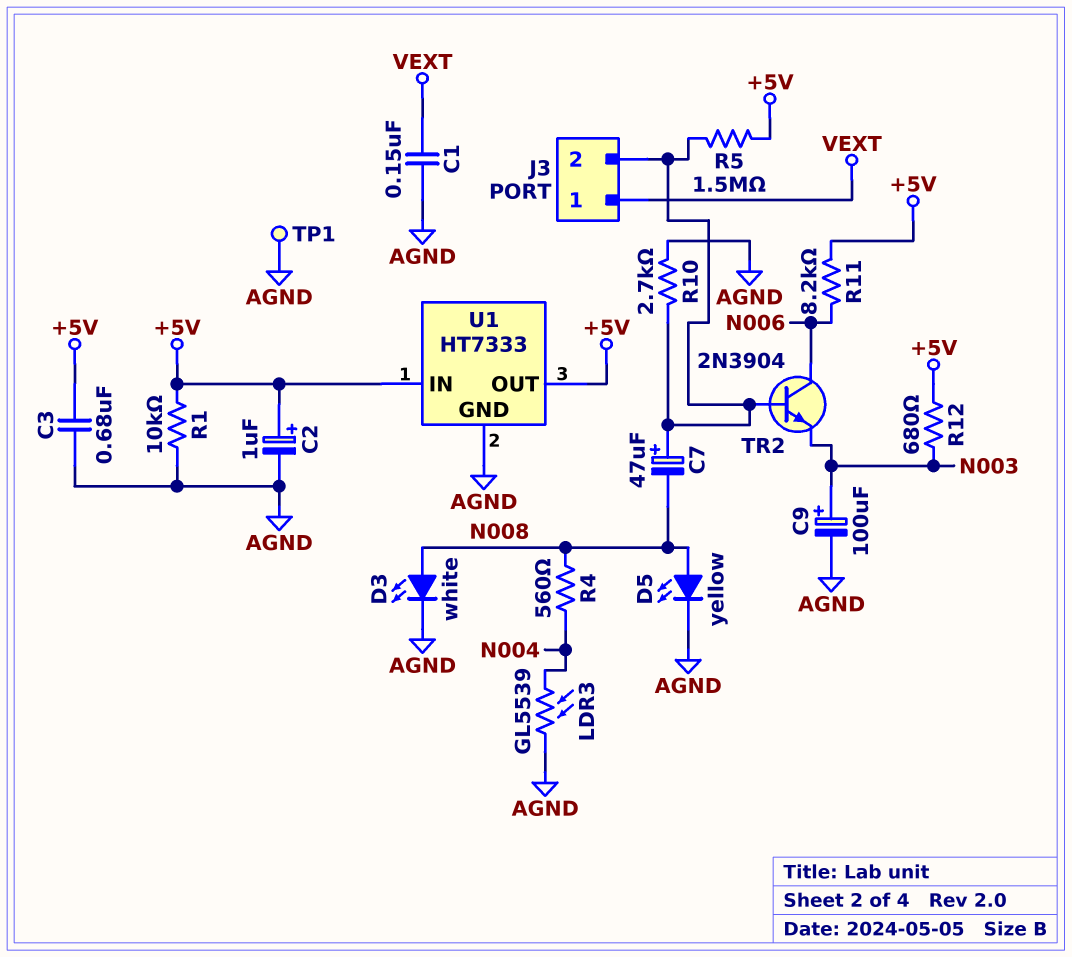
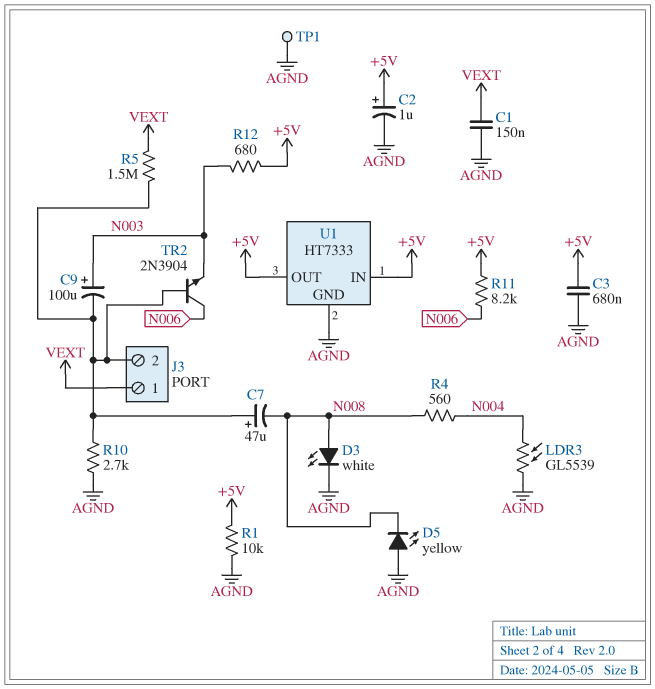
C9: 100uF (plus N003, minus AGND) -> 100uF (plus N003, minus J3/2)
D5: LED yellow (A N008, K AGND) -> LED yellow (A AGND, K N008)
R5: 1.5M (+5V, J3/2) -> 1.5M (J3/2, VEXT)

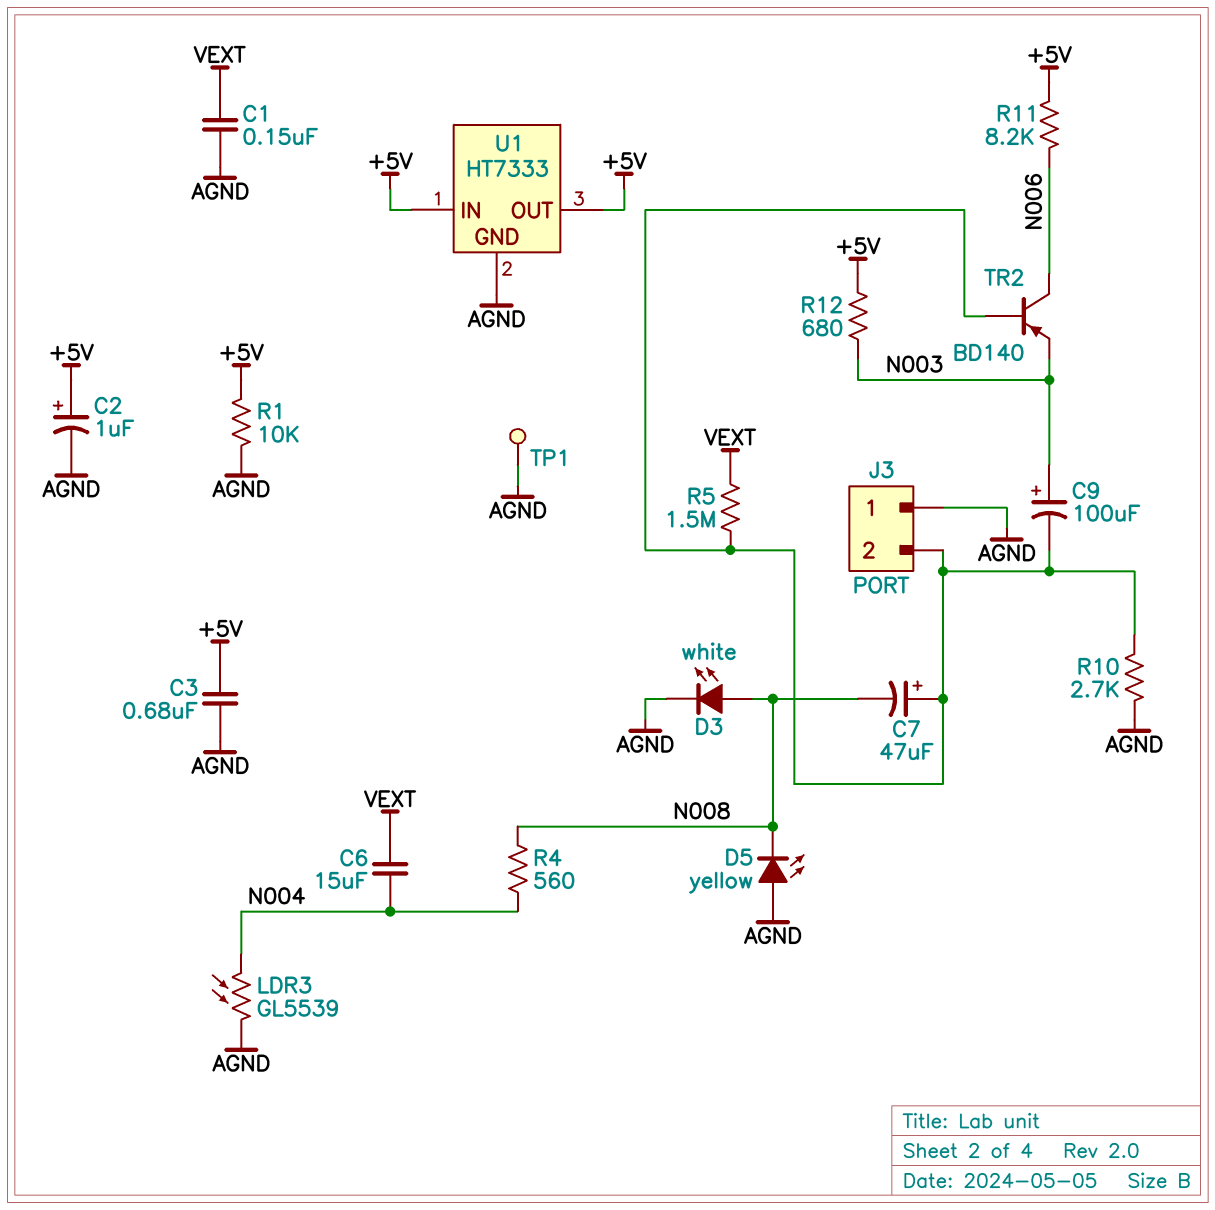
C6: none -> 15uF (N004, VEXT)
J3 pin 1: VEXT -> AGND
TR2: NPN 2N3904 (B J3/2, C N006, E N003) -> PNP BD140 (B J3/2, C N006, E N003)

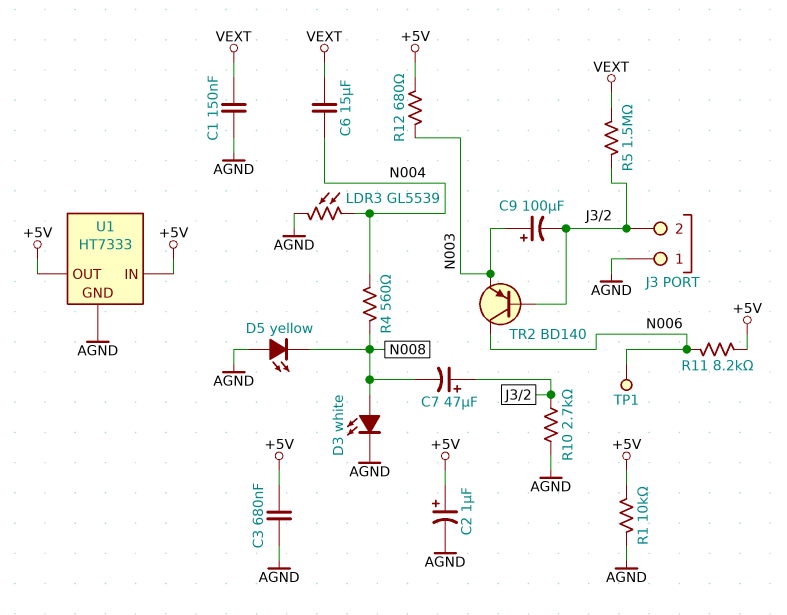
TP1: test point (AGND) -> test point (N006)

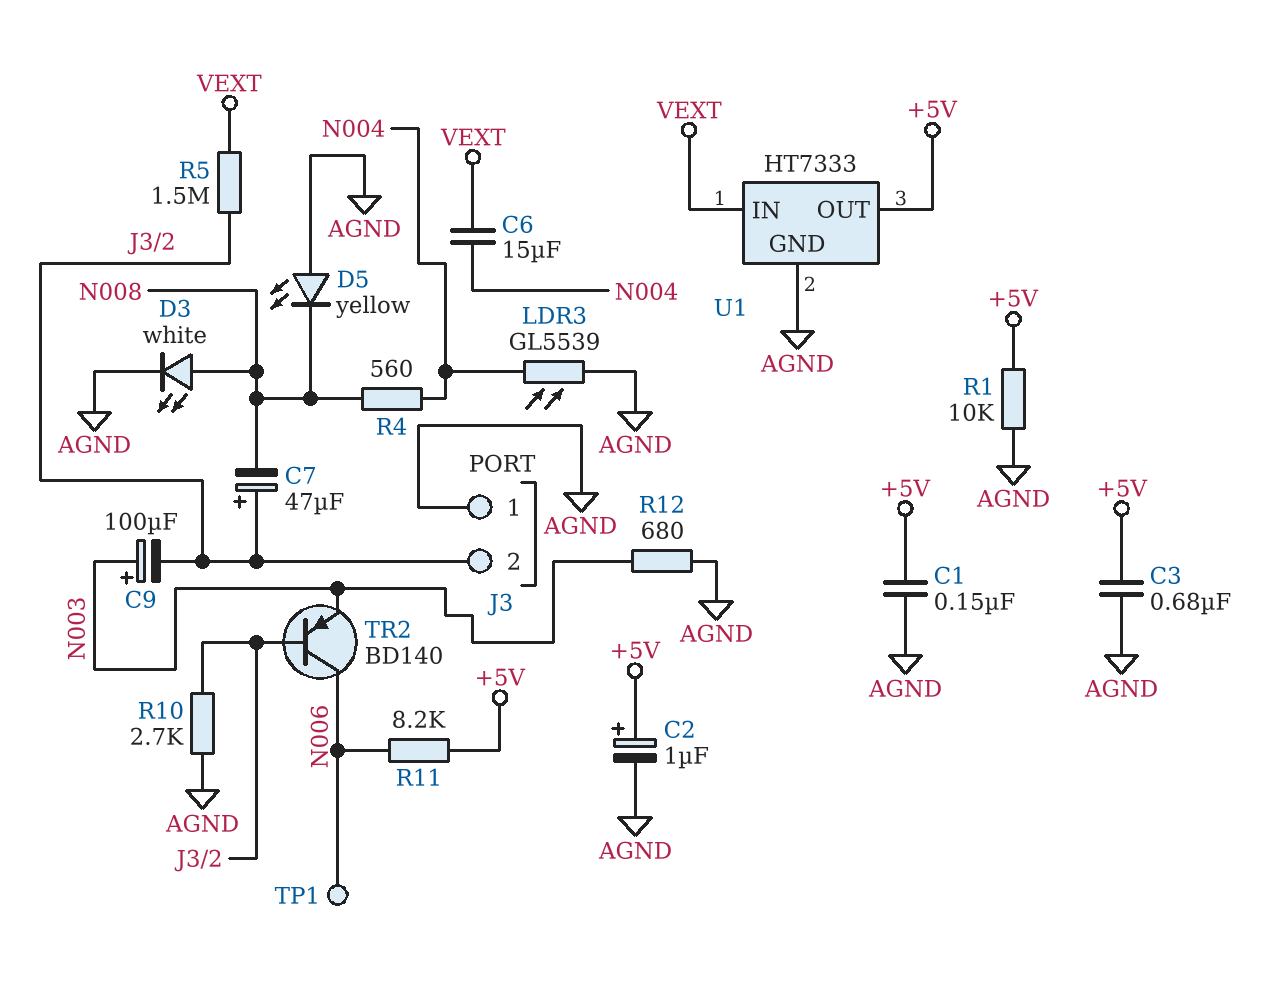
C1: 150nF (AGND, VEXT) -> 150nF (+5V, AGND)
R12: 680 (+5V, N003) -> 680 (AGND, N003)
U1 pin IN: +5V -> VEXT

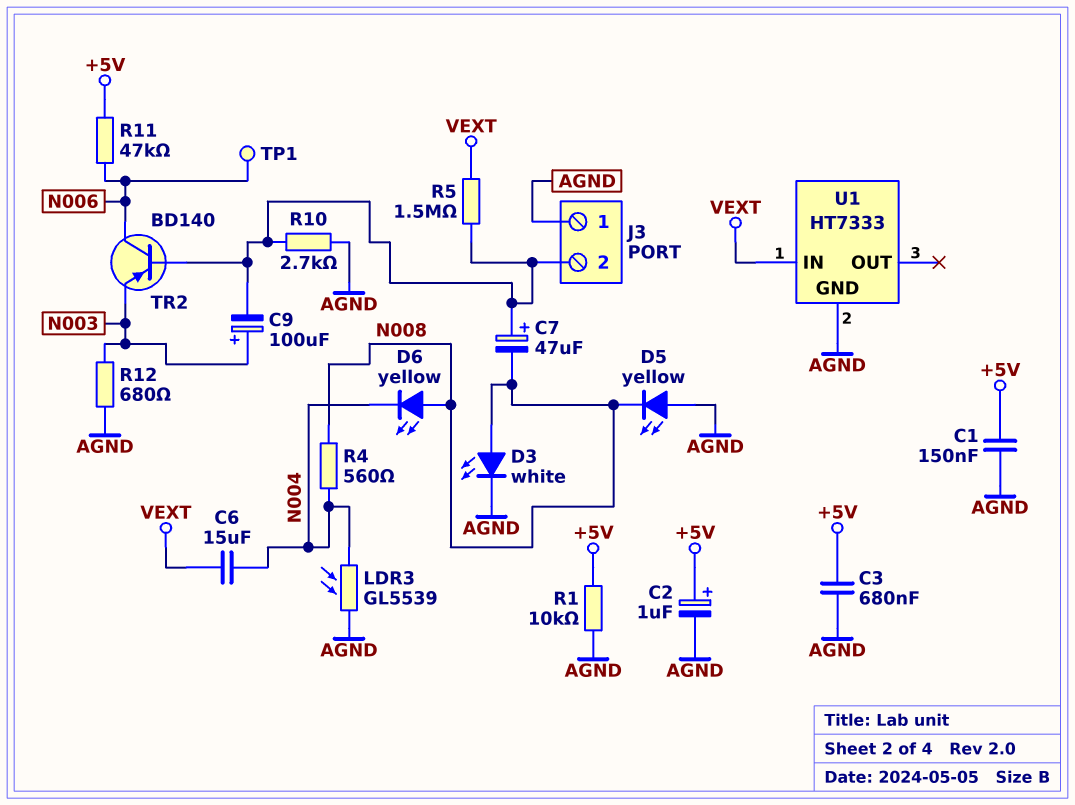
D6: none -> LED yellow (A N008, K N004)
R11: 8.2k (+5V, N006) -> 47k (+5V, N006)
U1 pin OUT: +5V -> none

